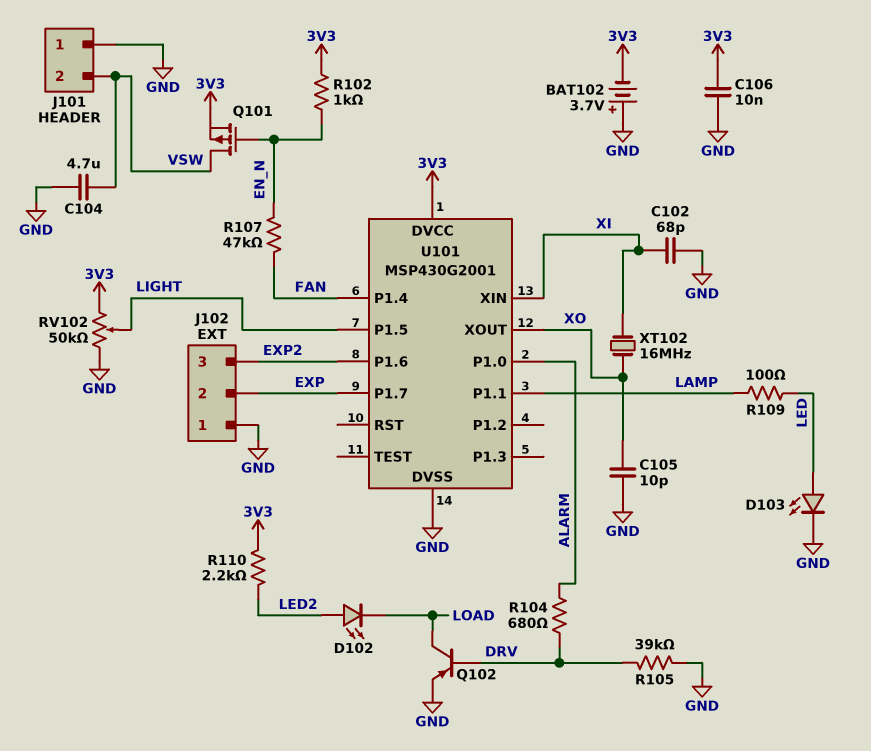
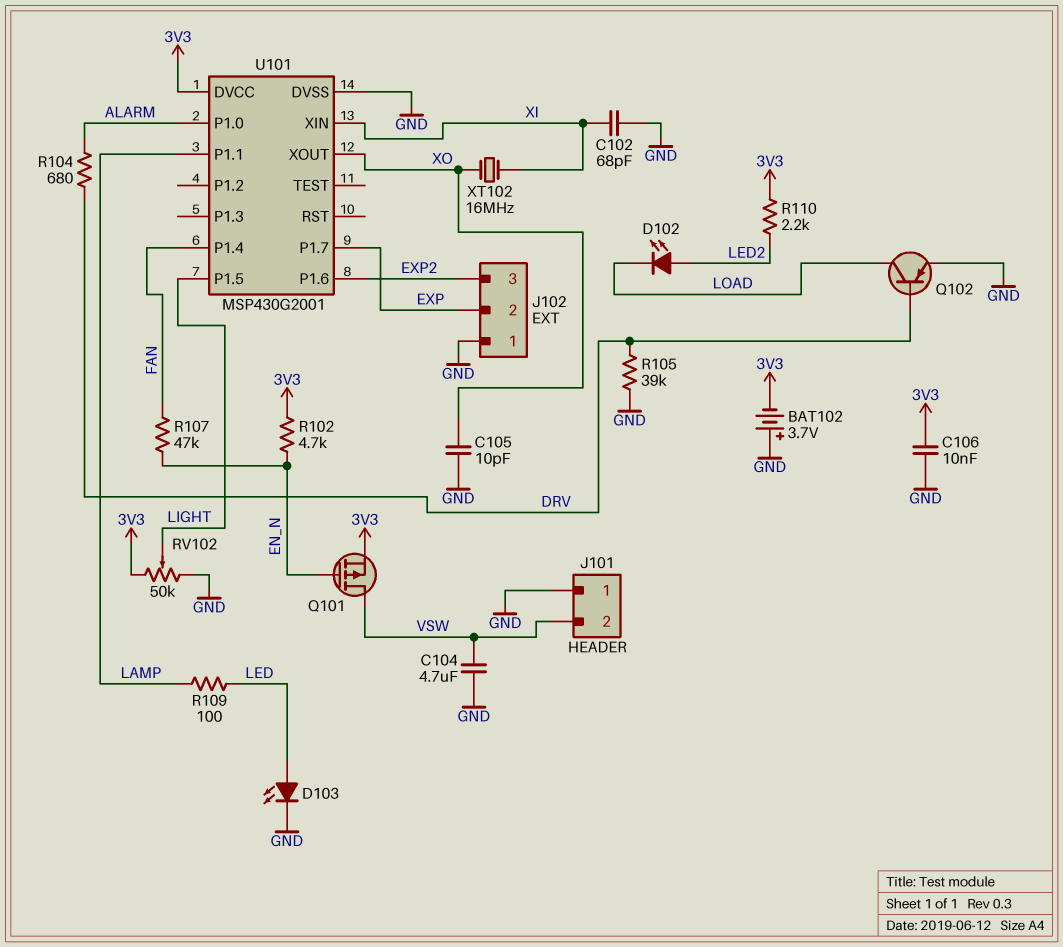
R102: 1k (3V3, EN_N) -> 4.7k (3V3, EN_N)

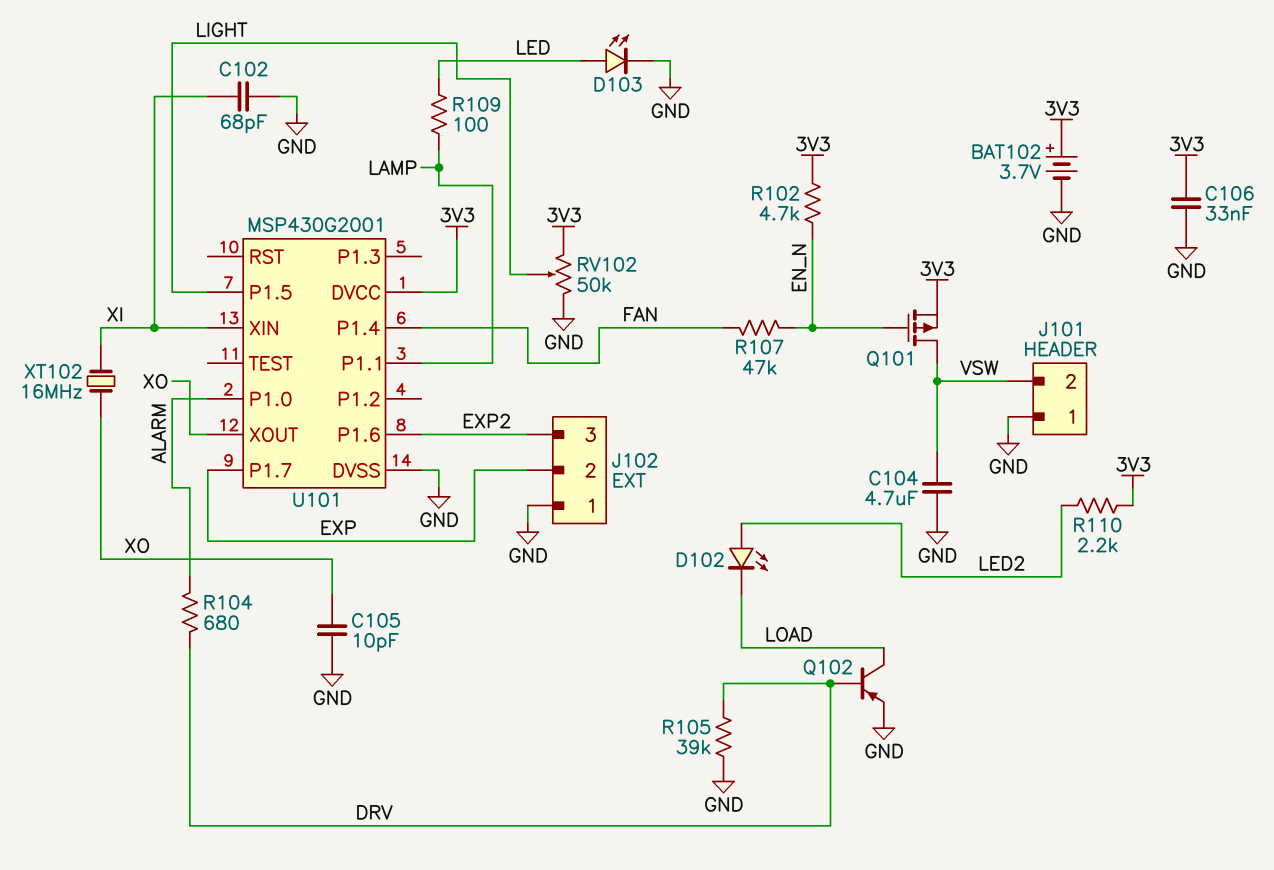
BAT102: 3.7V (plus GND, minus 3V3) -> 3.7V (plus 3V3, minus GND)
C106: 10nF (3V3, GND) -> 33nF (3V3, GND)

